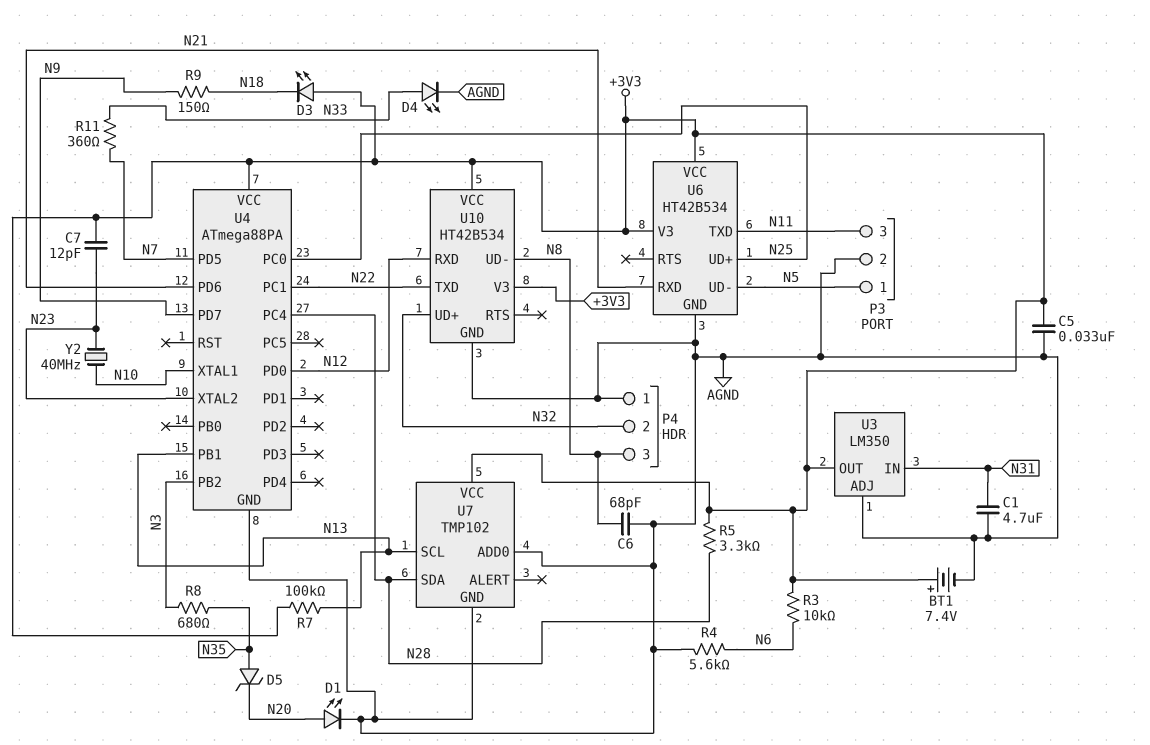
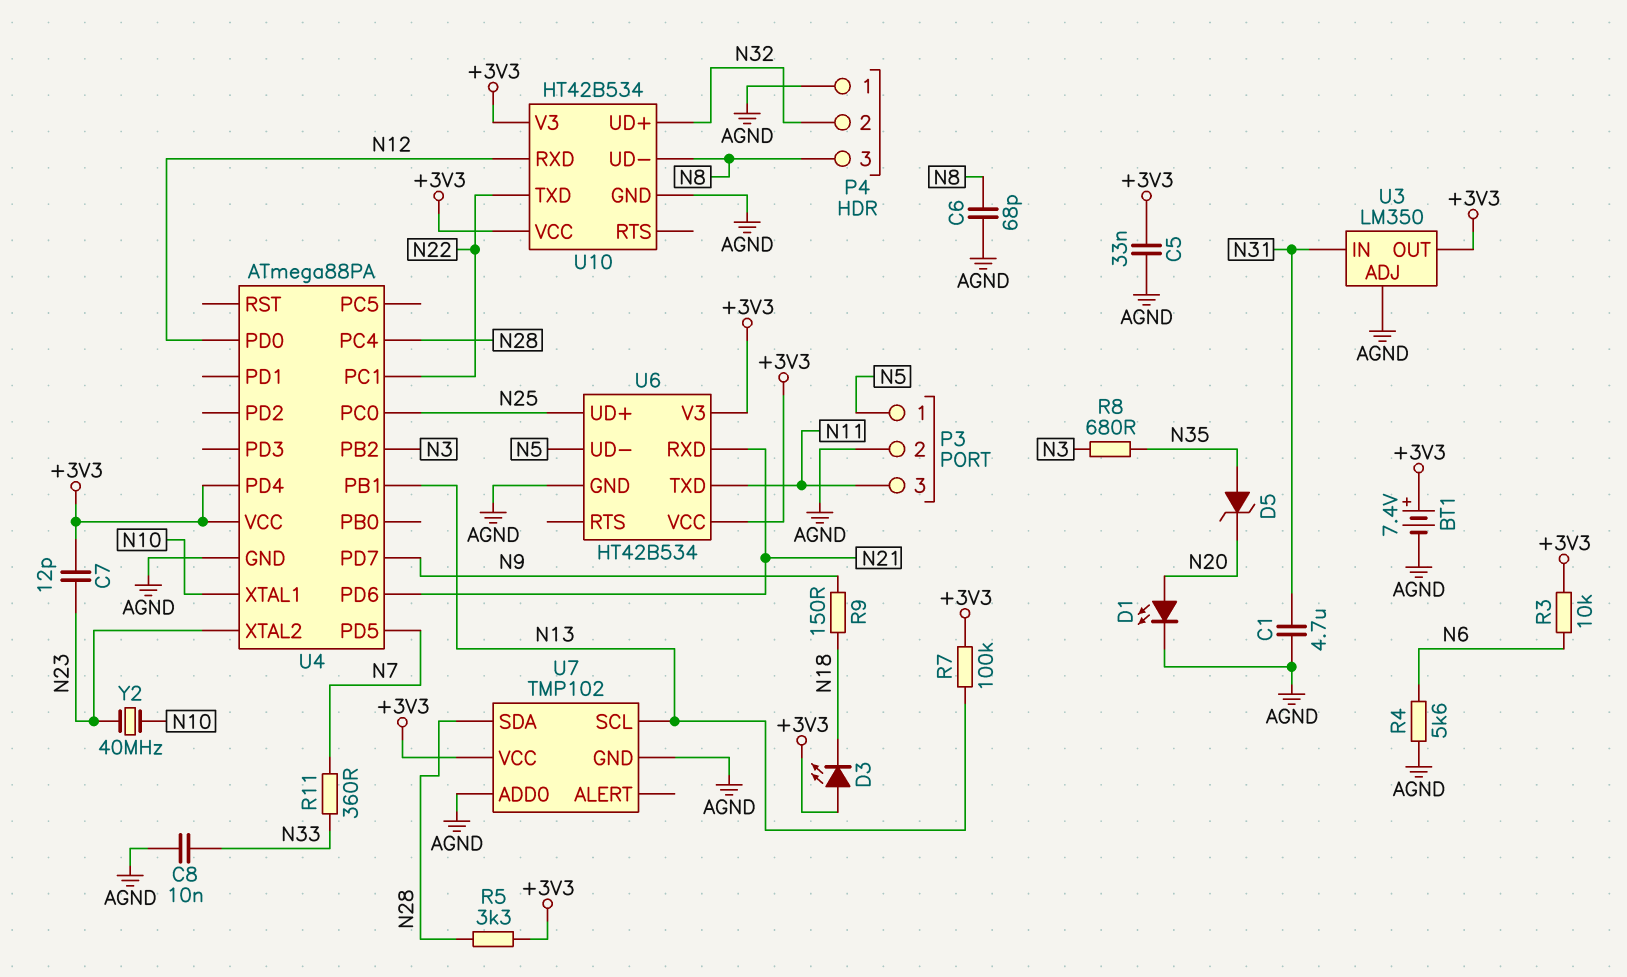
C8: none -> 10nF (AGND, N33)
D4: LED (A N33, K AGND) -> none
U4 pin PD4: none -> +3V3

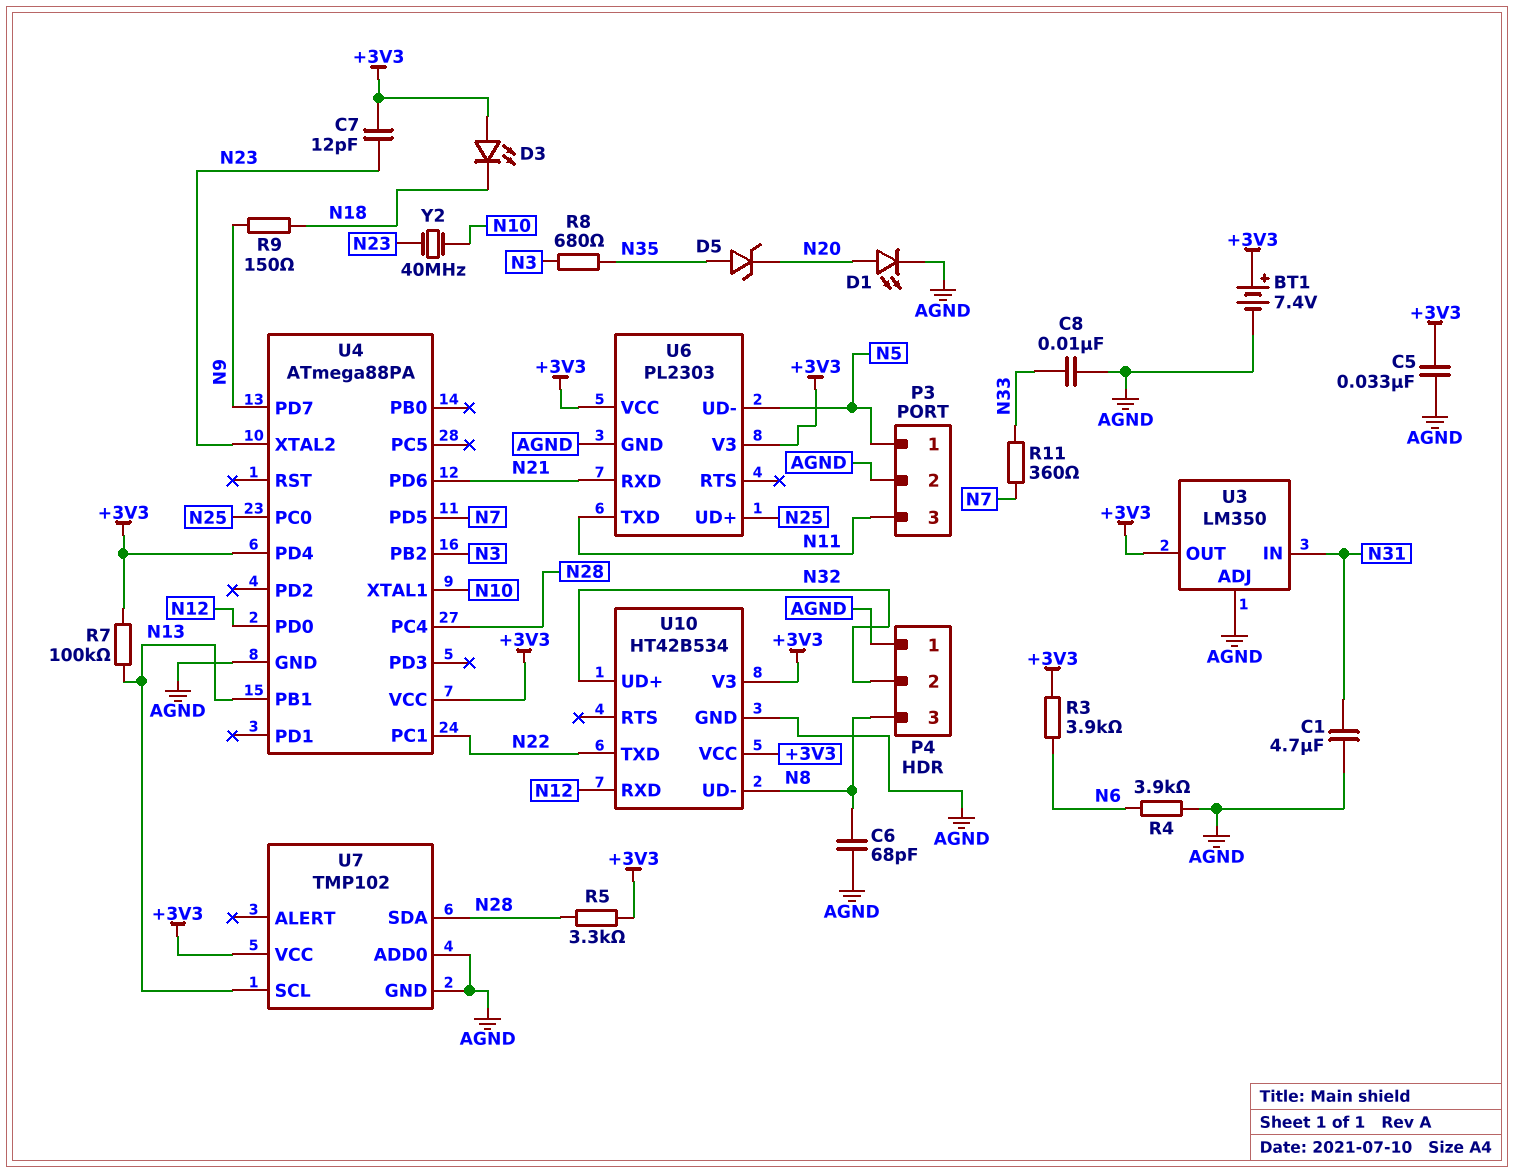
R3: 10k (+3V3, N6) -> 3.9k (+3V3, N6)
R4: 5.6k (AGND, N6) -> 3.9k (AGND, N6)
U6: HT42B534 -> PL2303

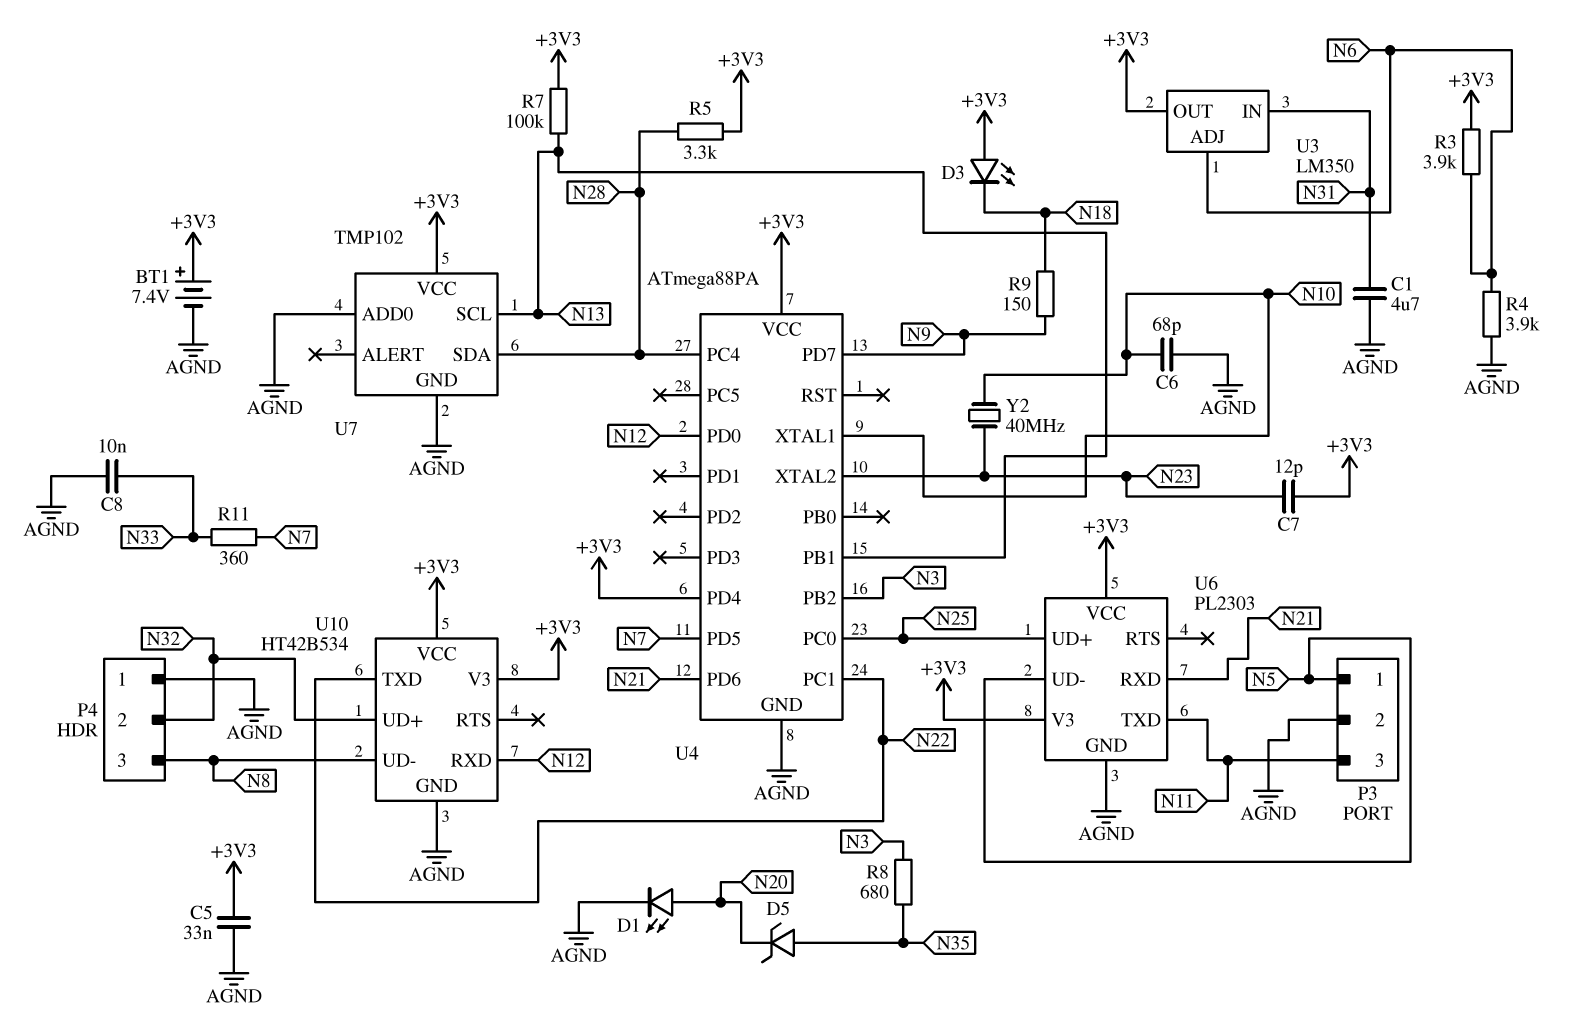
C6: 68pF (AGND, N8) -> 68pF (AGND, N10)
U3 pin ADJ: AGND -> N6

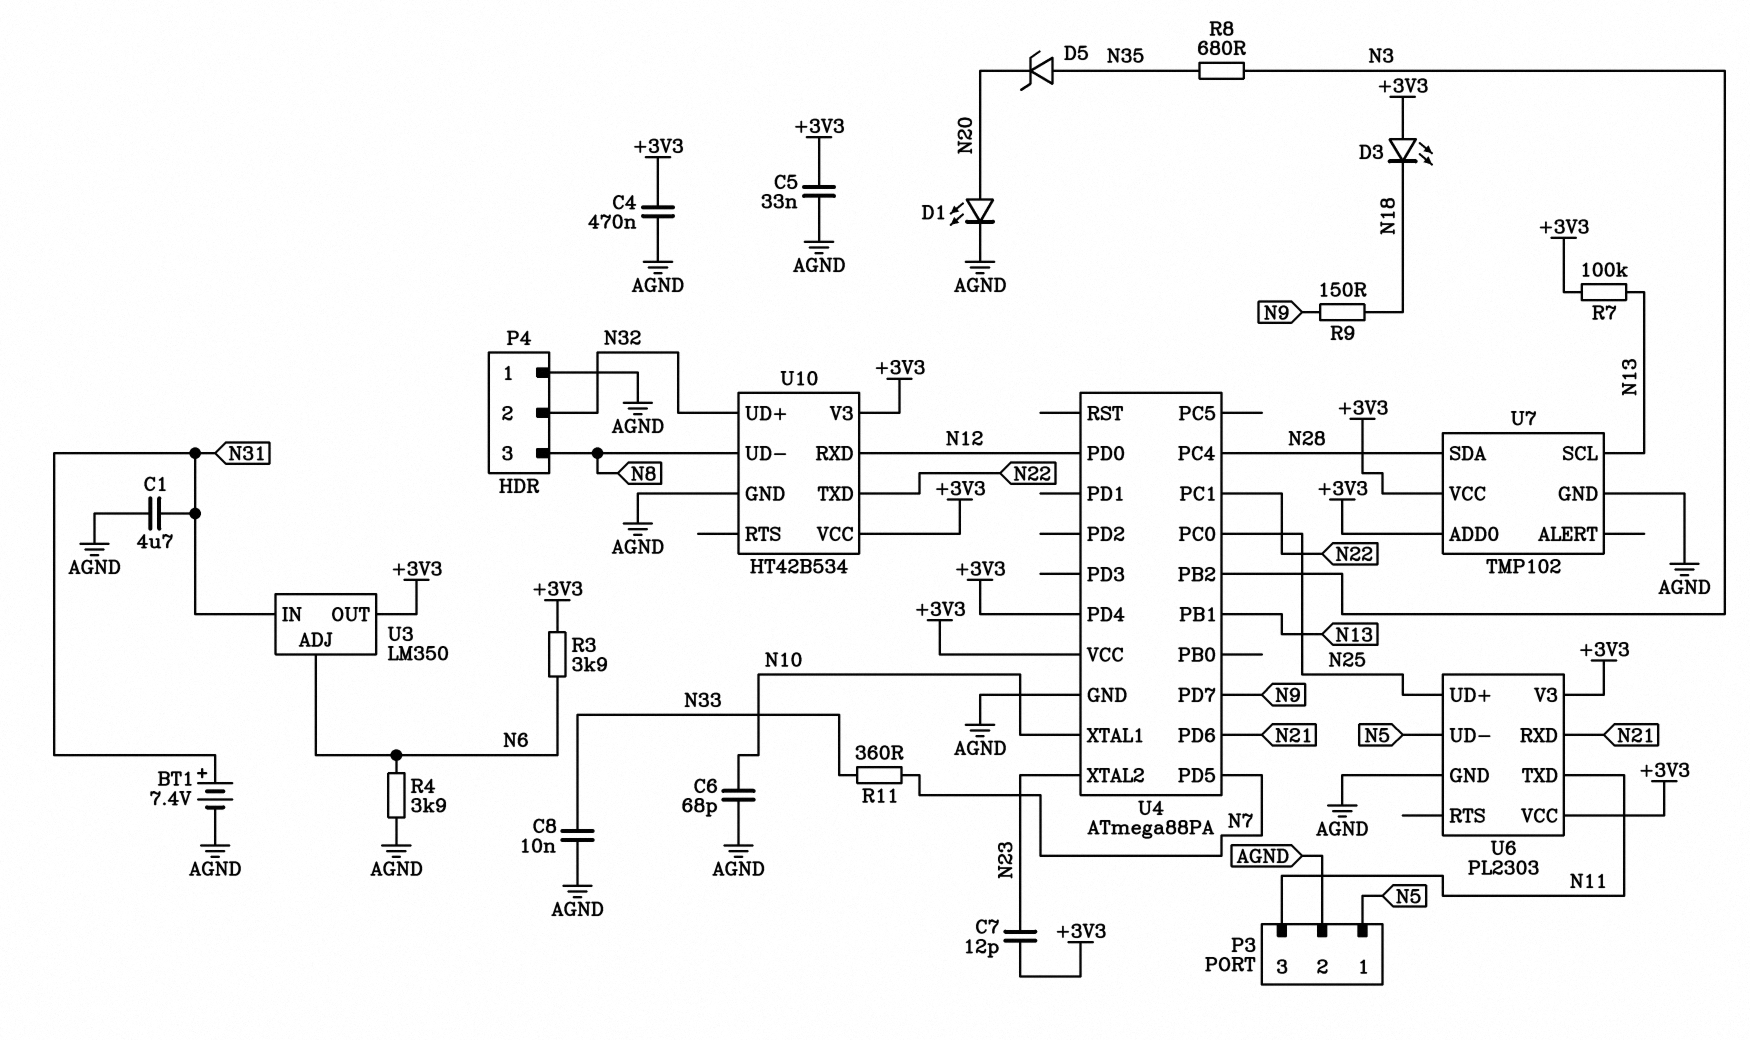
BT1: 7.4V (plus +3V3, minus AGND) -> 7.4V (plus N31, minus AGND)
C4: none -> 470nF (+3V3, AGND)
R5: 3.3k (+3V3, N28) -> none
U7 pin ADD0: AGND -> +3V3
Y2: 40MHz (N10, N23) -> none

